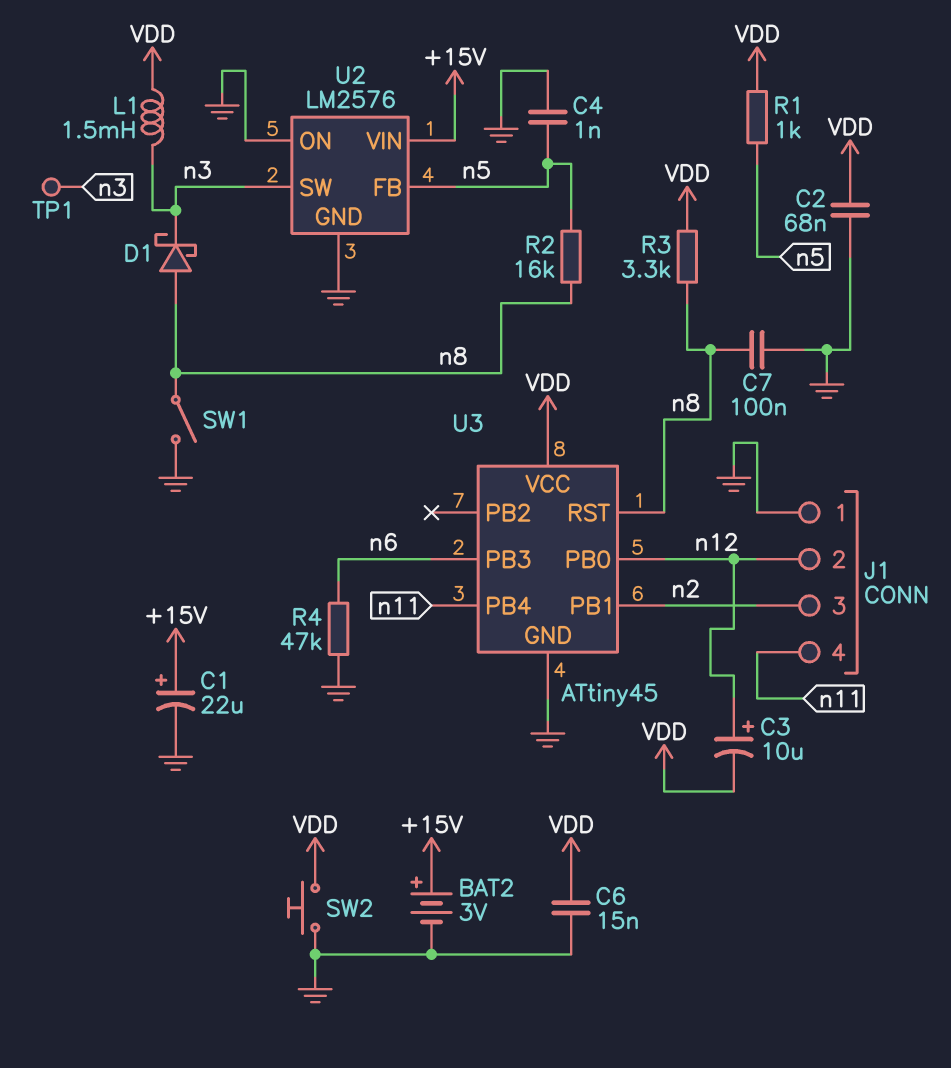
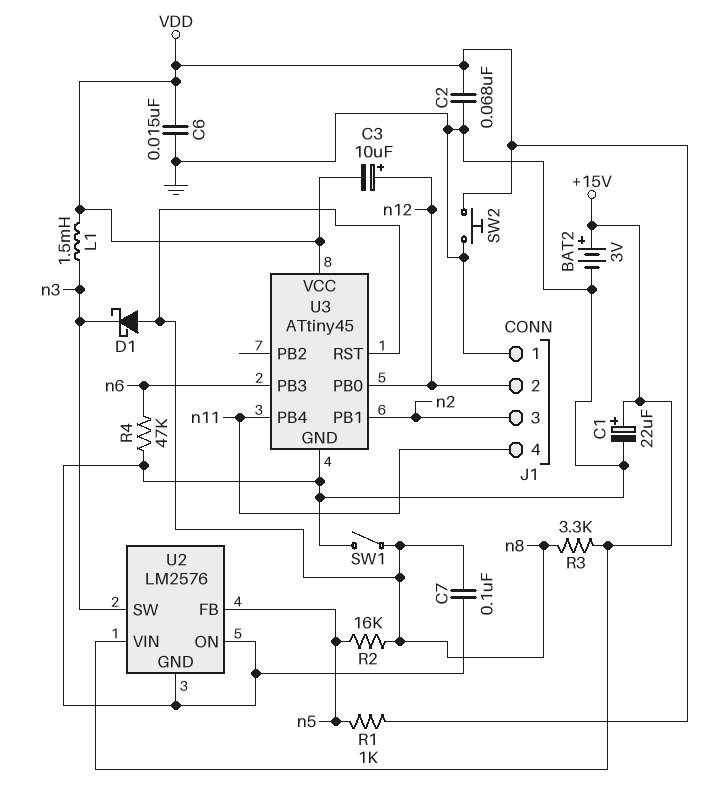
C4: 1nF (GND, n5) -> none
R3: 3.3k (VDD, n8) -> 3.3k (+15V, n8)
TP1: test point (n3) -> none

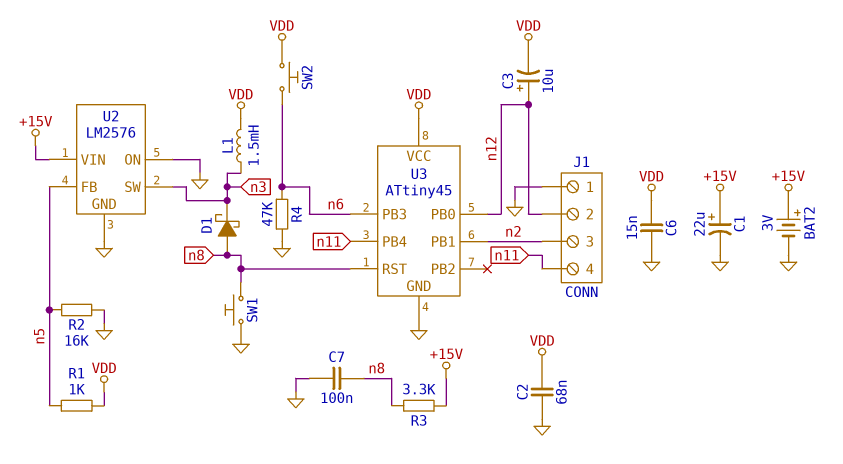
R2: 16k (n5, n8) -> 16k (GND, n5)
SW1: switch (GND, n8) -> button (GND, n8)
SW2: button (GND, VDD) -> button (VDD, n6)

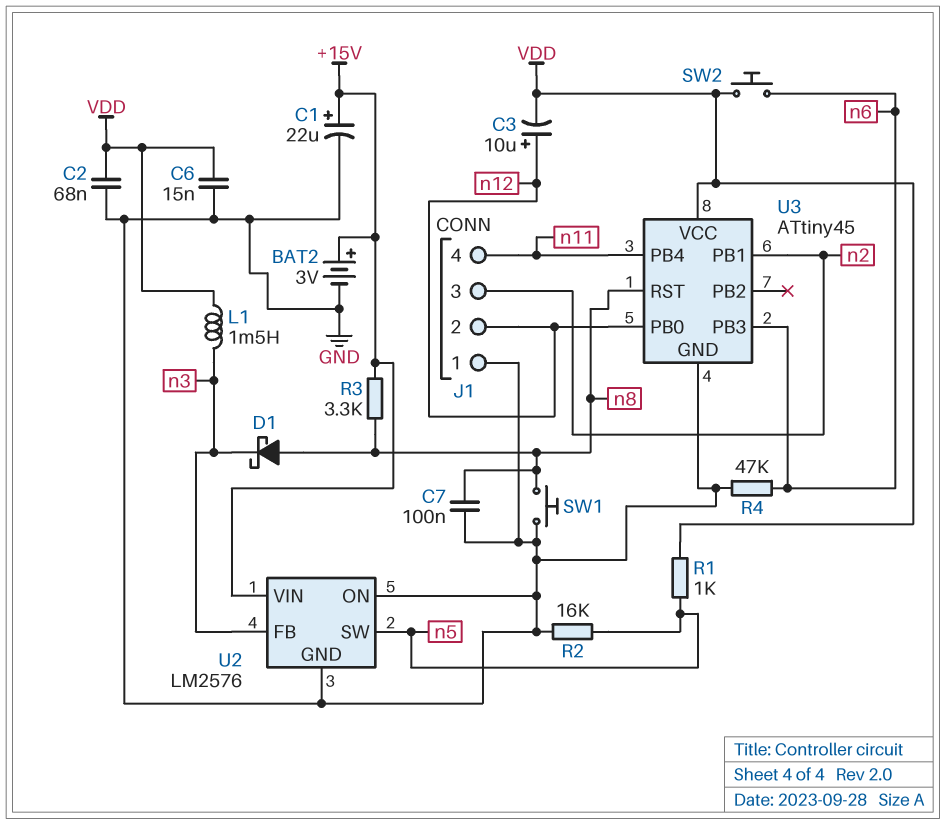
U2 pin FB: n5 -> n3
U2 pin SW: n3 -> n5

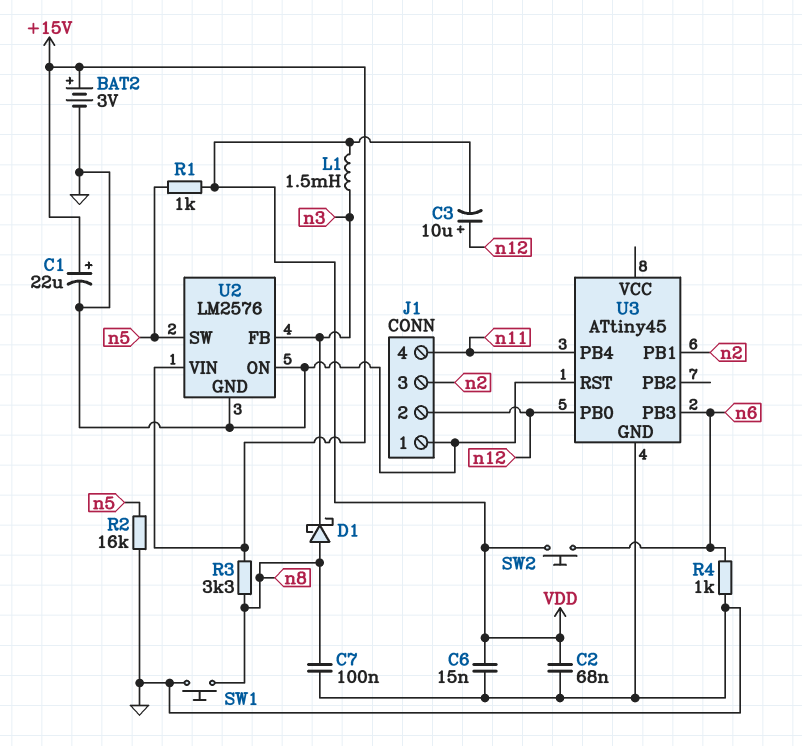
R4: 47k (GND, n6) -> 1k (GND, n6)
U3 pin RST: n8 -> GND
U3 pin VCC: VDD -> none

